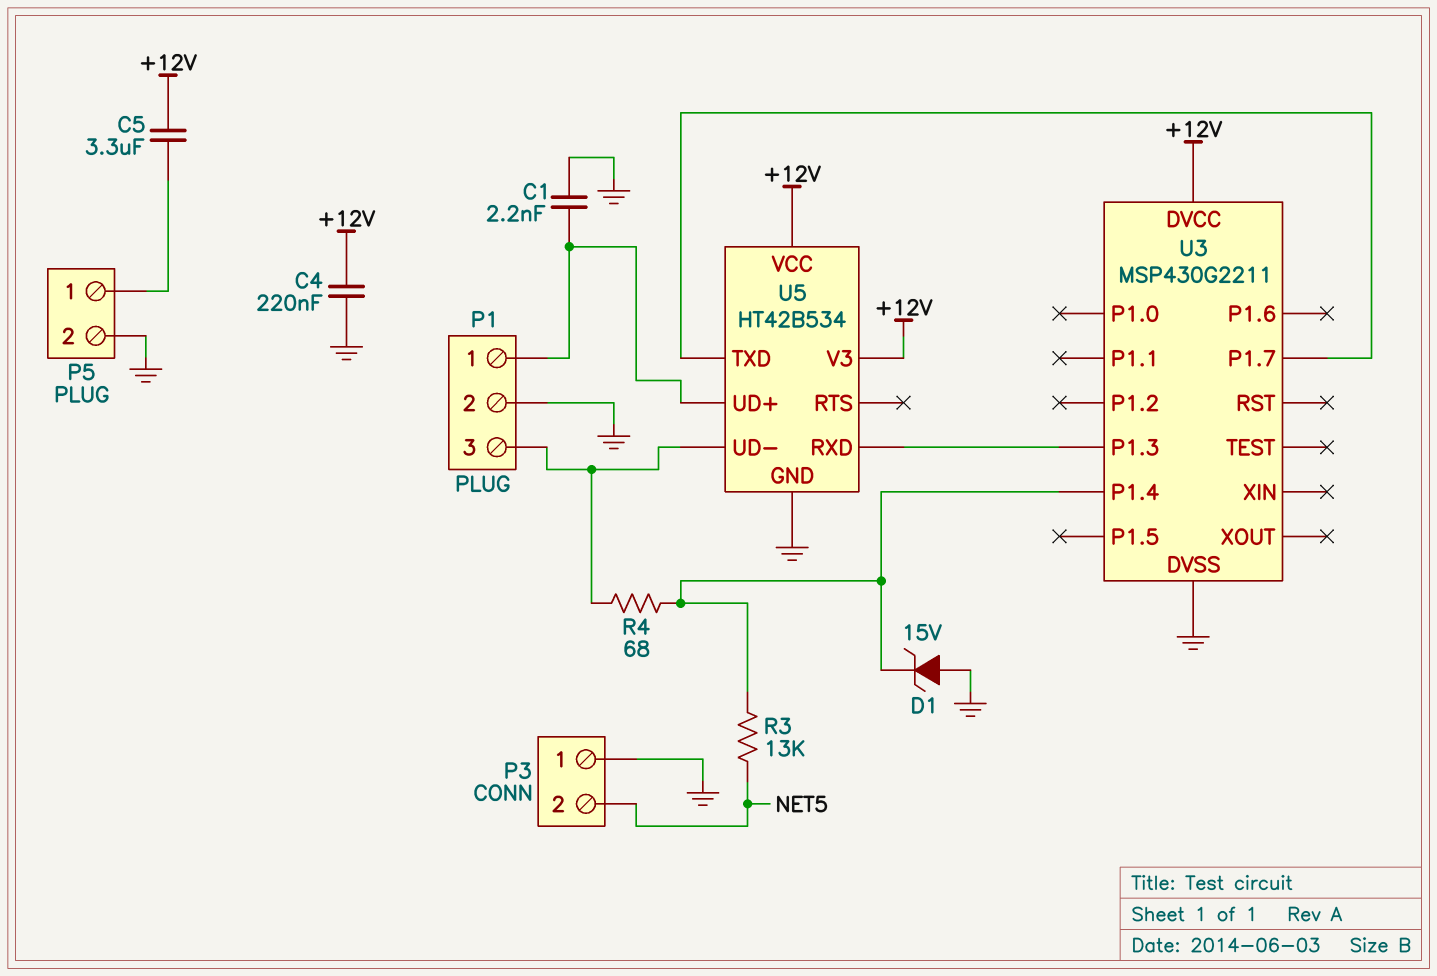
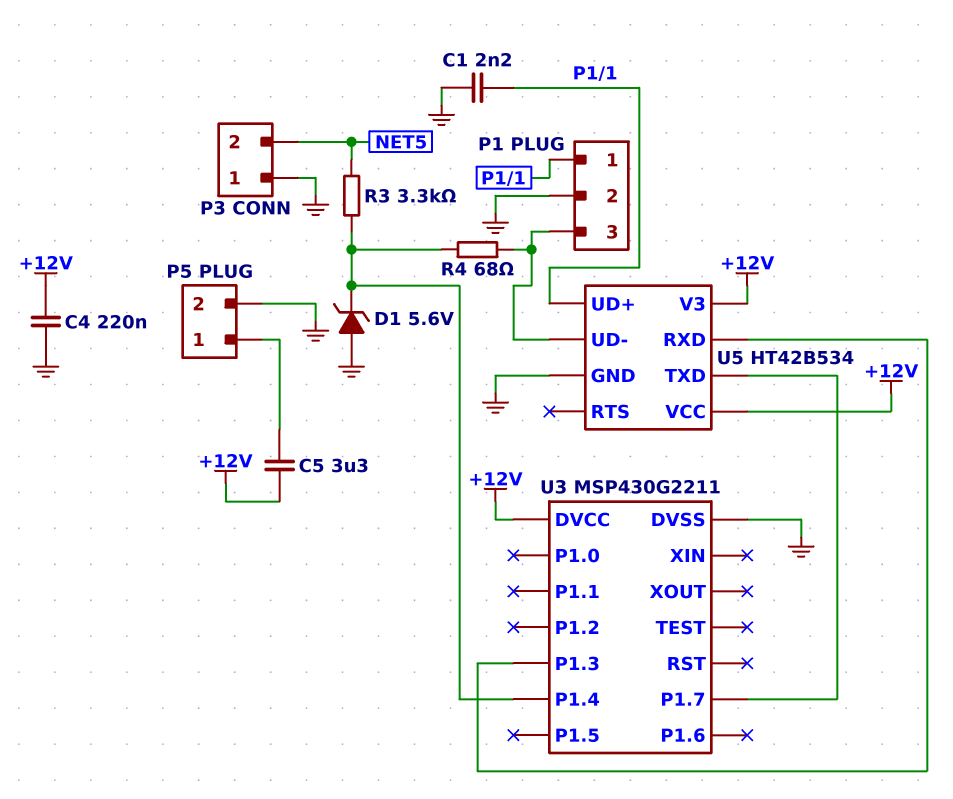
D1: zener 15V (A GND, K U3/P1.4) -> zener 5.6V (A GND, K U3/P1.4)
R3: 13k (NET5, U3/P1.4) -> 3.3k (NET5, U3/P1.4)

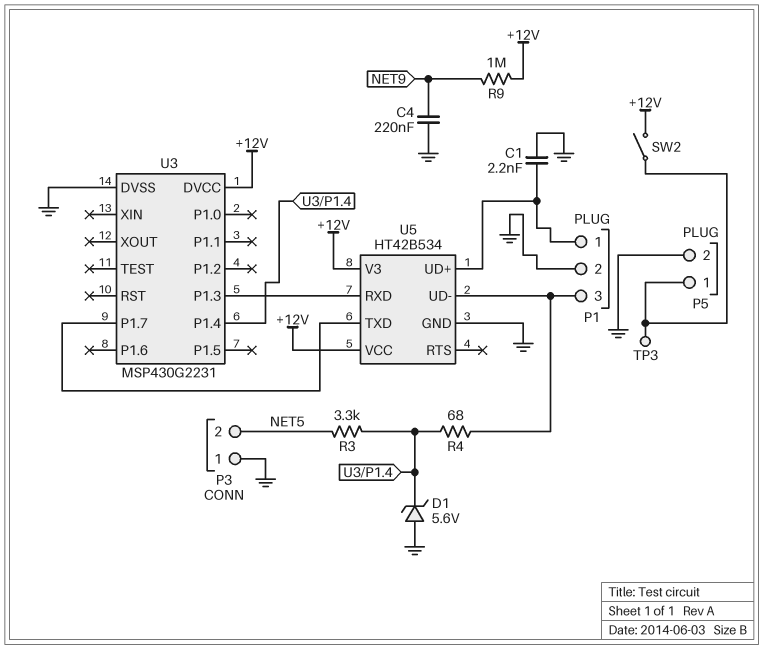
C4: 220nF (+12V, GND) -> 220nF (GND, NET9)
C5: 3.3uF (+12V, P5/1) -> none
R9: none -> 1M (+12V, NET9)
SW2: none -> switch (+12V, P5/1)
TP3: none -> test point (P5/1)
U3: MSP430G2211 -> MSP430G2231

